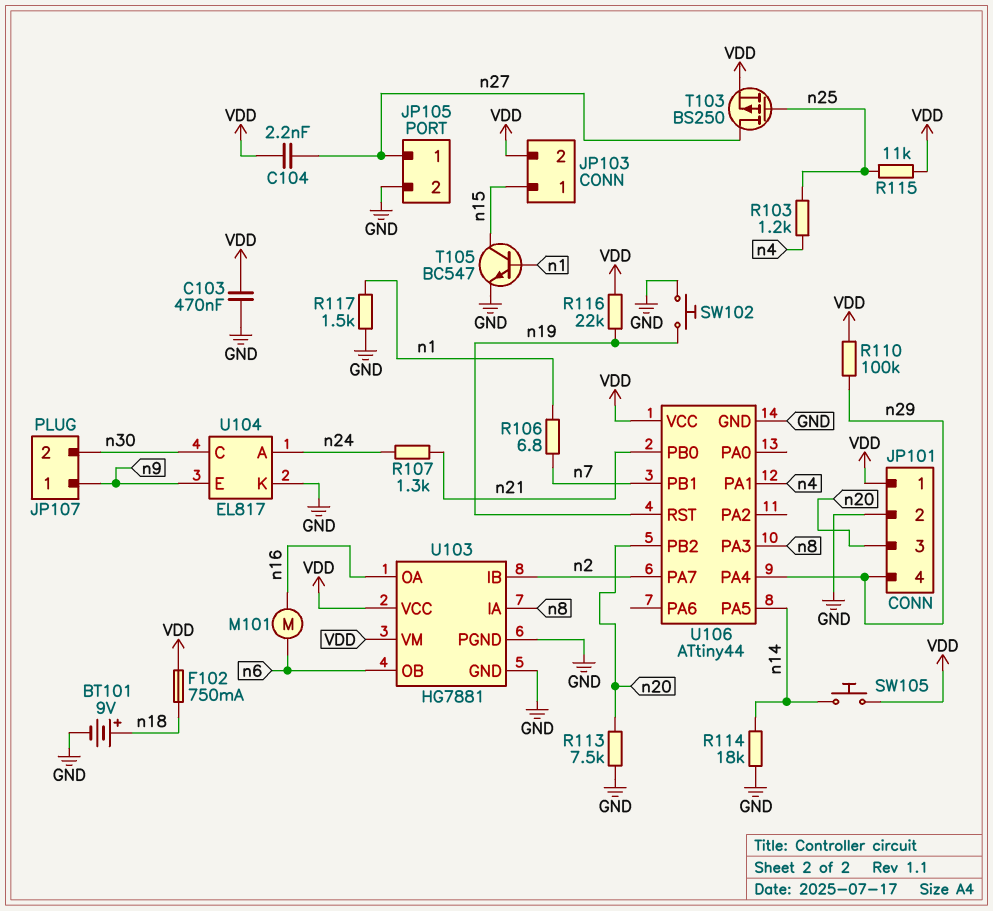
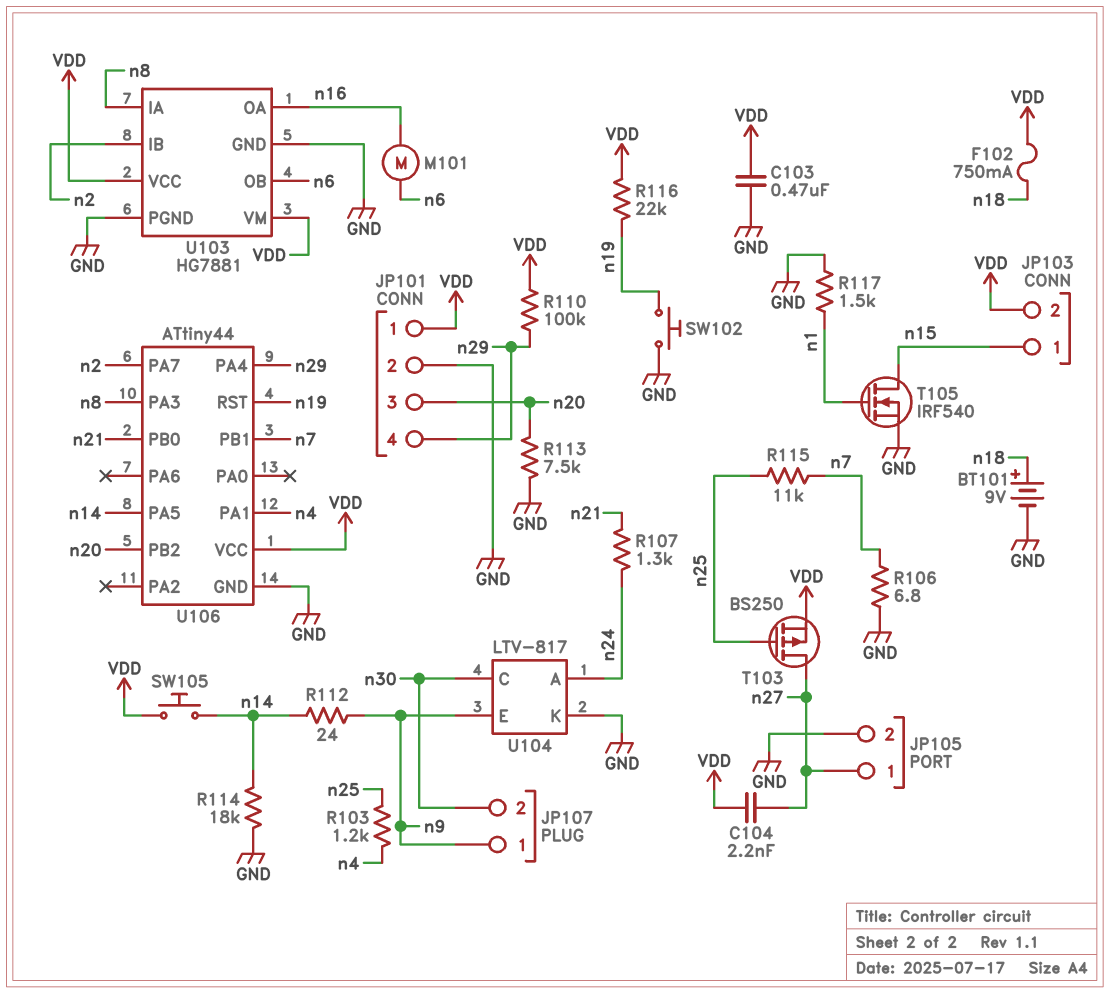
R106: 6.8 (n1, n7) -> 6.8 (GND, n7)
R112: none -> 24 (n9, n14)
R115: 11k (VDD, n25) -> 11k (n7, n25)
T105: NPN BC547 (B n1, C n15, E GND) -> NMOS IRF540 (G n1, D n15, S GND)
U104: EL817 -> LTV-817

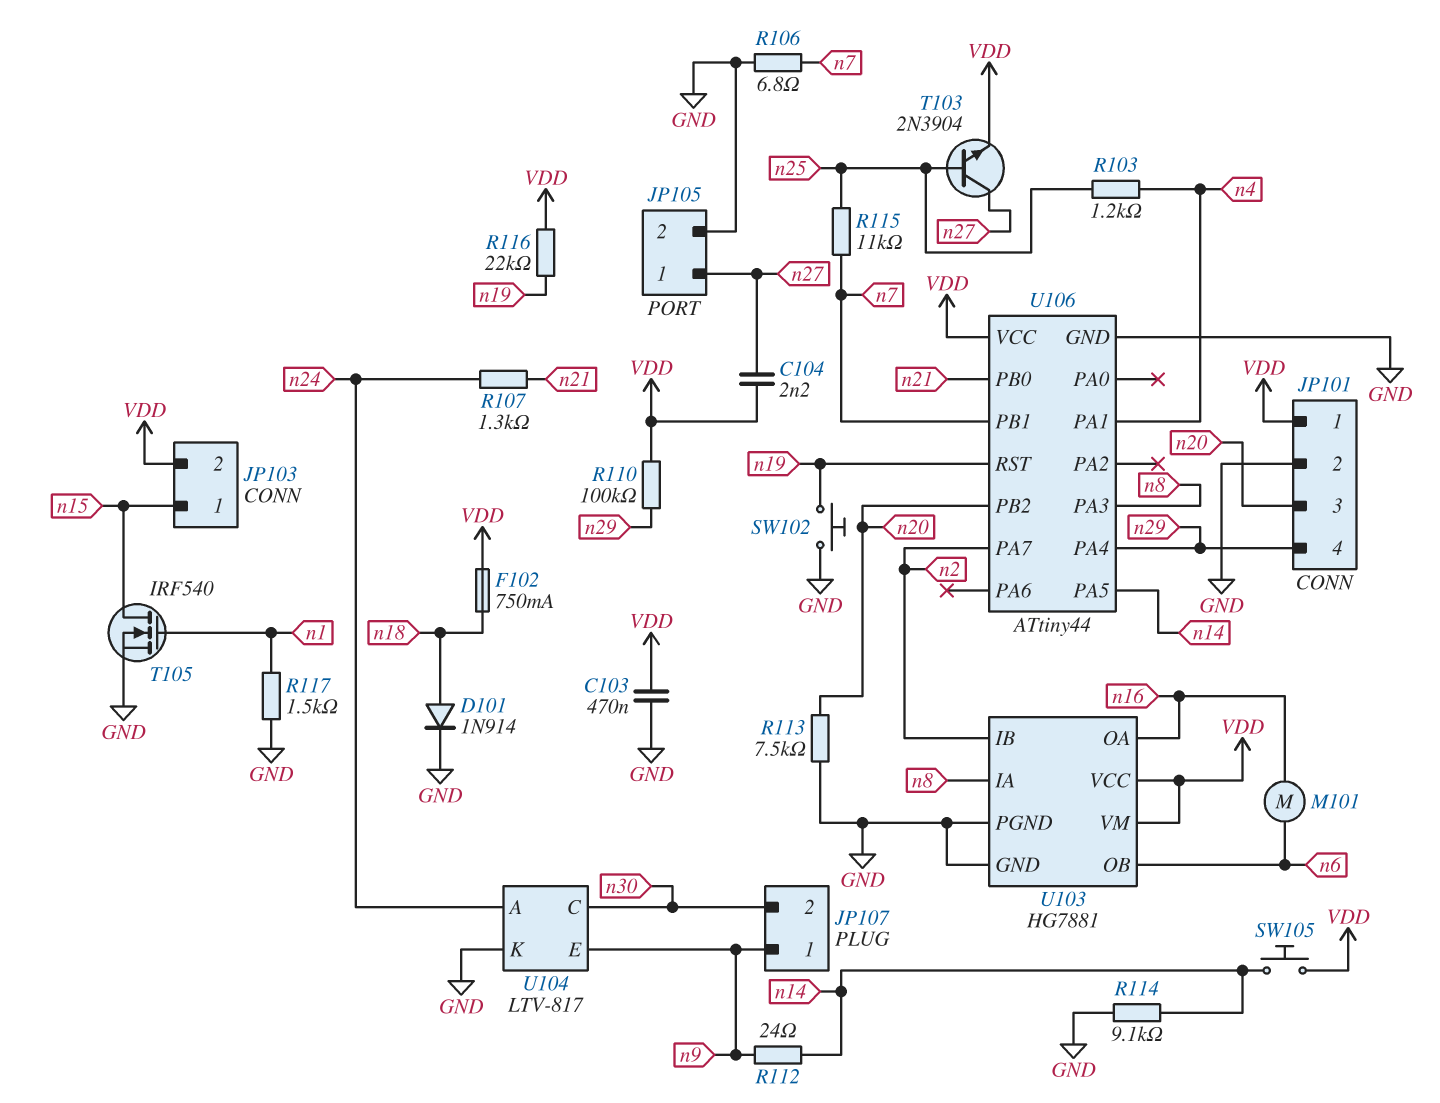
BT101: 9V (plus n18, minus GND) -> none
D101: none -> diode 1N914 (A n18, K GND)
R114: 18k (GND, n14) -> 9.1k (GND, n14)
T103: PMOS BS250 (G n25, D n27, S VDD) -> NPN 2N3904 (B n25, C n27, E VDD)

